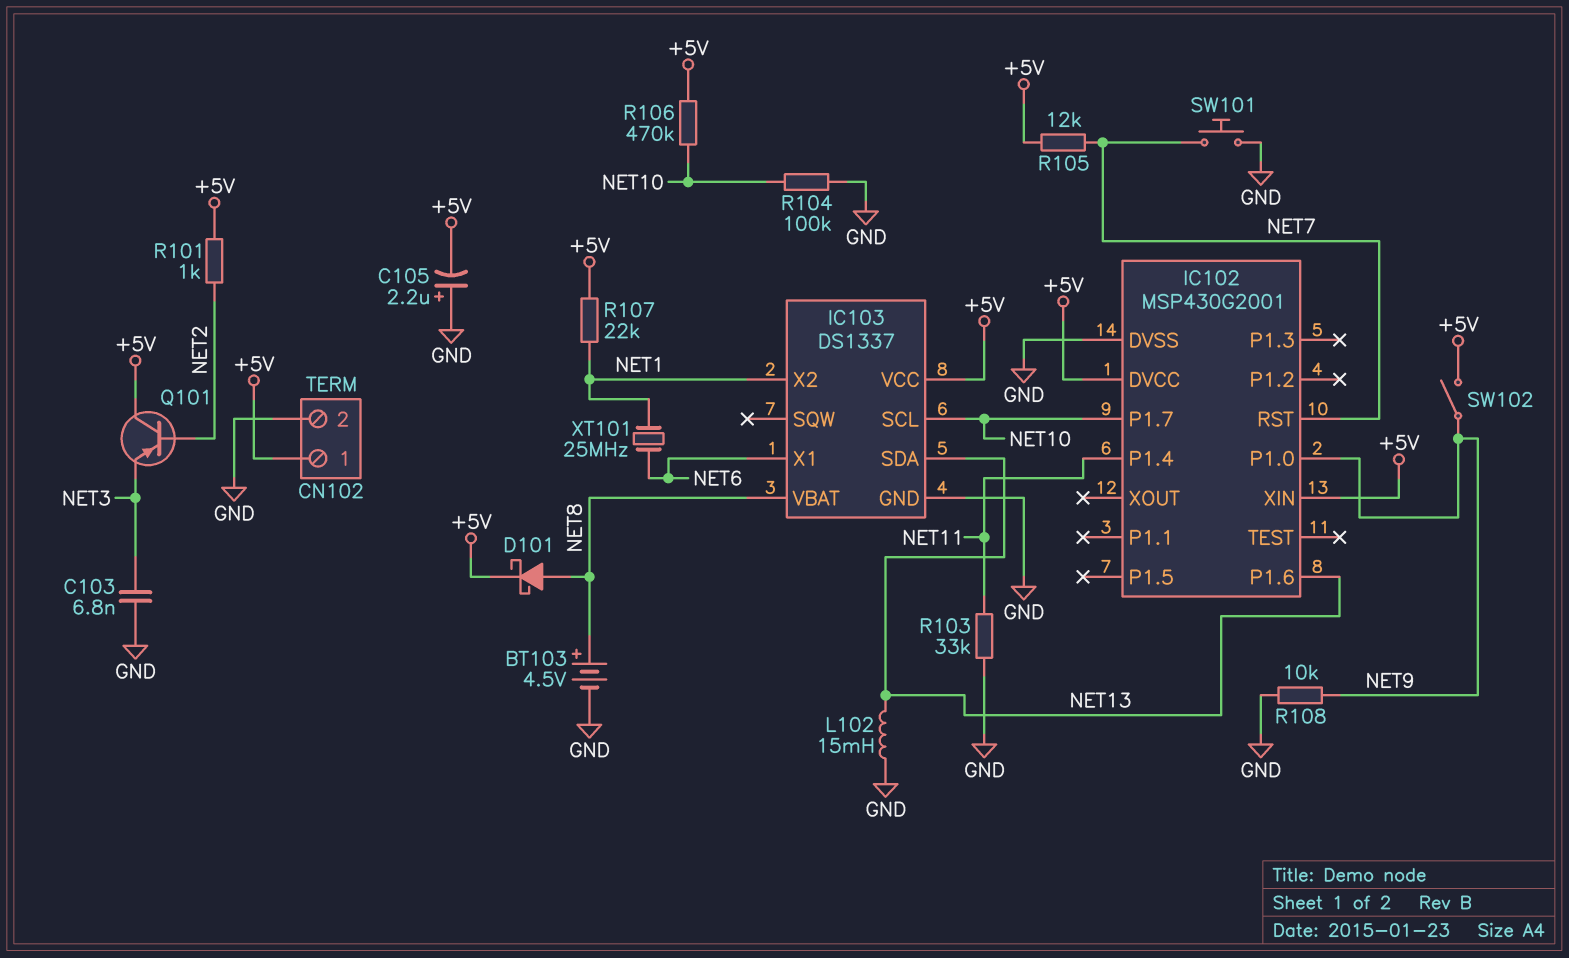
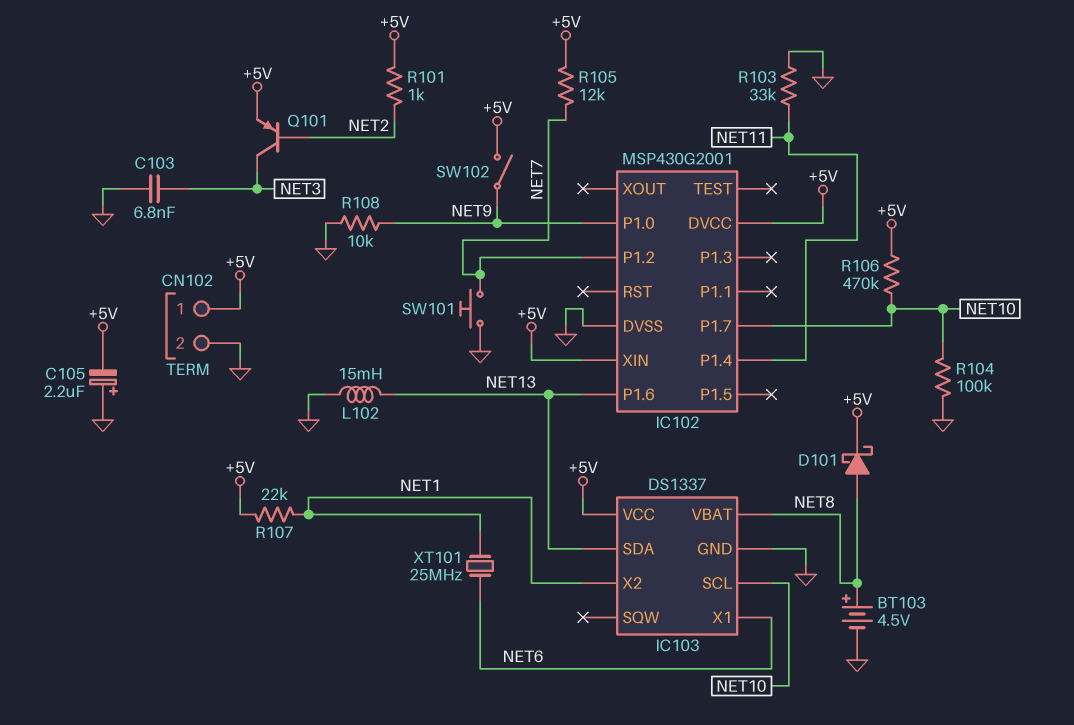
IC102 pin P1.2: none -> NET7
IC102 pin RST: NET7 -> none
Q101: PNP (B NET2, C +5V, E NET3) -> PNP (B NET2, C NET3, E +5V)

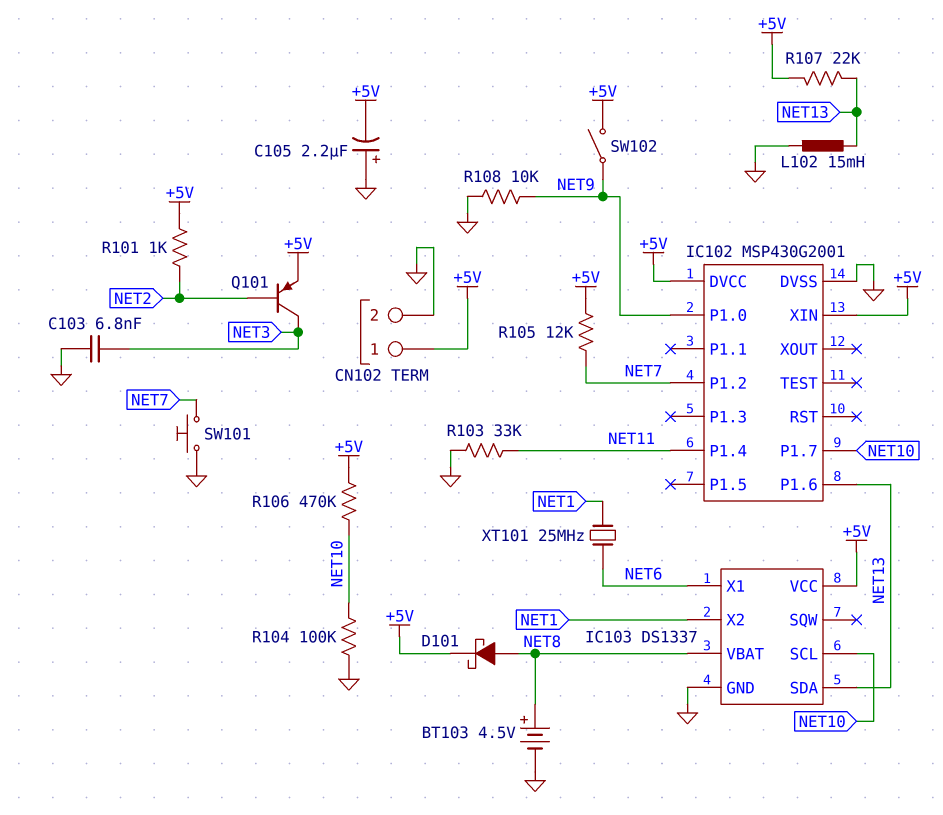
R107: 22k (+5V, NET1) -> 22k (+5V, NET13)

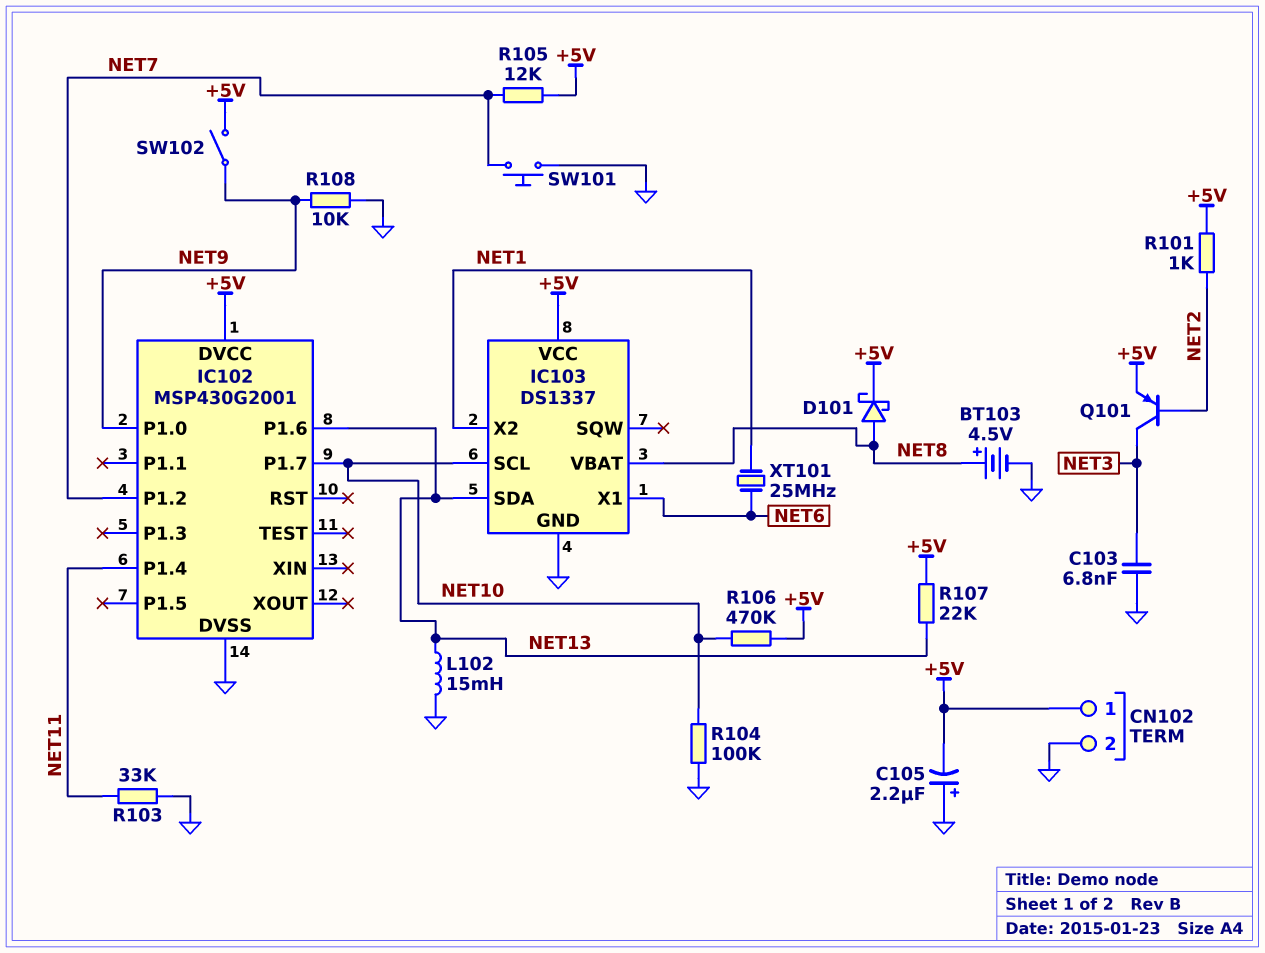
IC102 pin XIN: +5V -> none

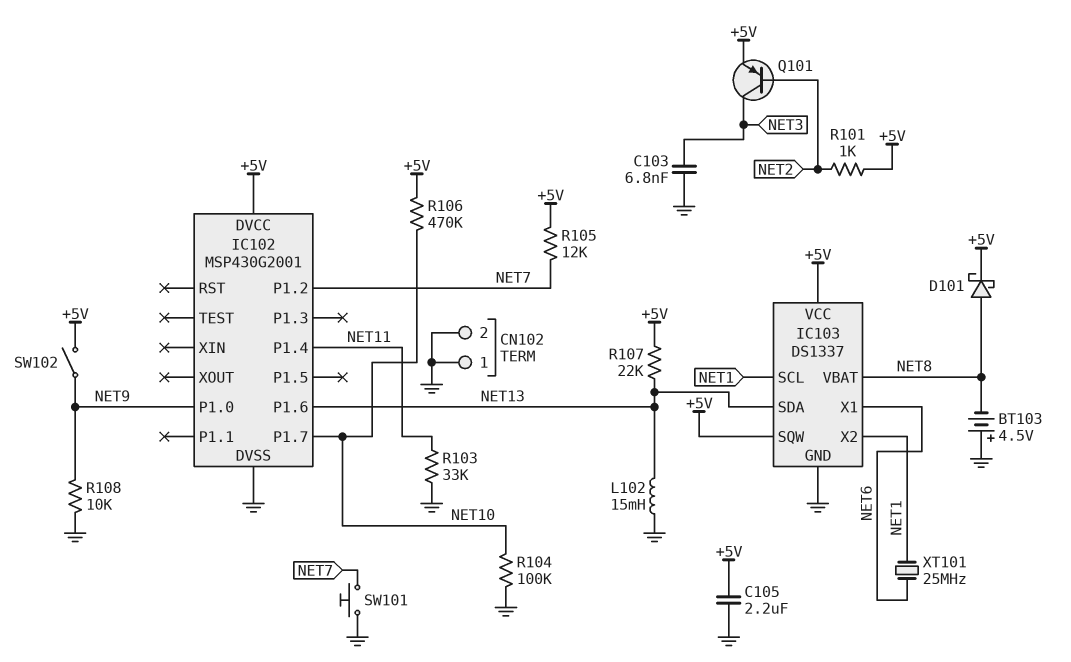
BT103: 4.5V (plus NET8, minus GND) -> 4.5V (plus GND, minus NET8)
C105: 2.2uF (plus GND, minus +5V) -> 2.2uF (+5V, GND)
CN102 pin 1: +5V -> GND
IC103 pin SCL: NET10 -> NET1
IC103 pin SQW: none -> +5V

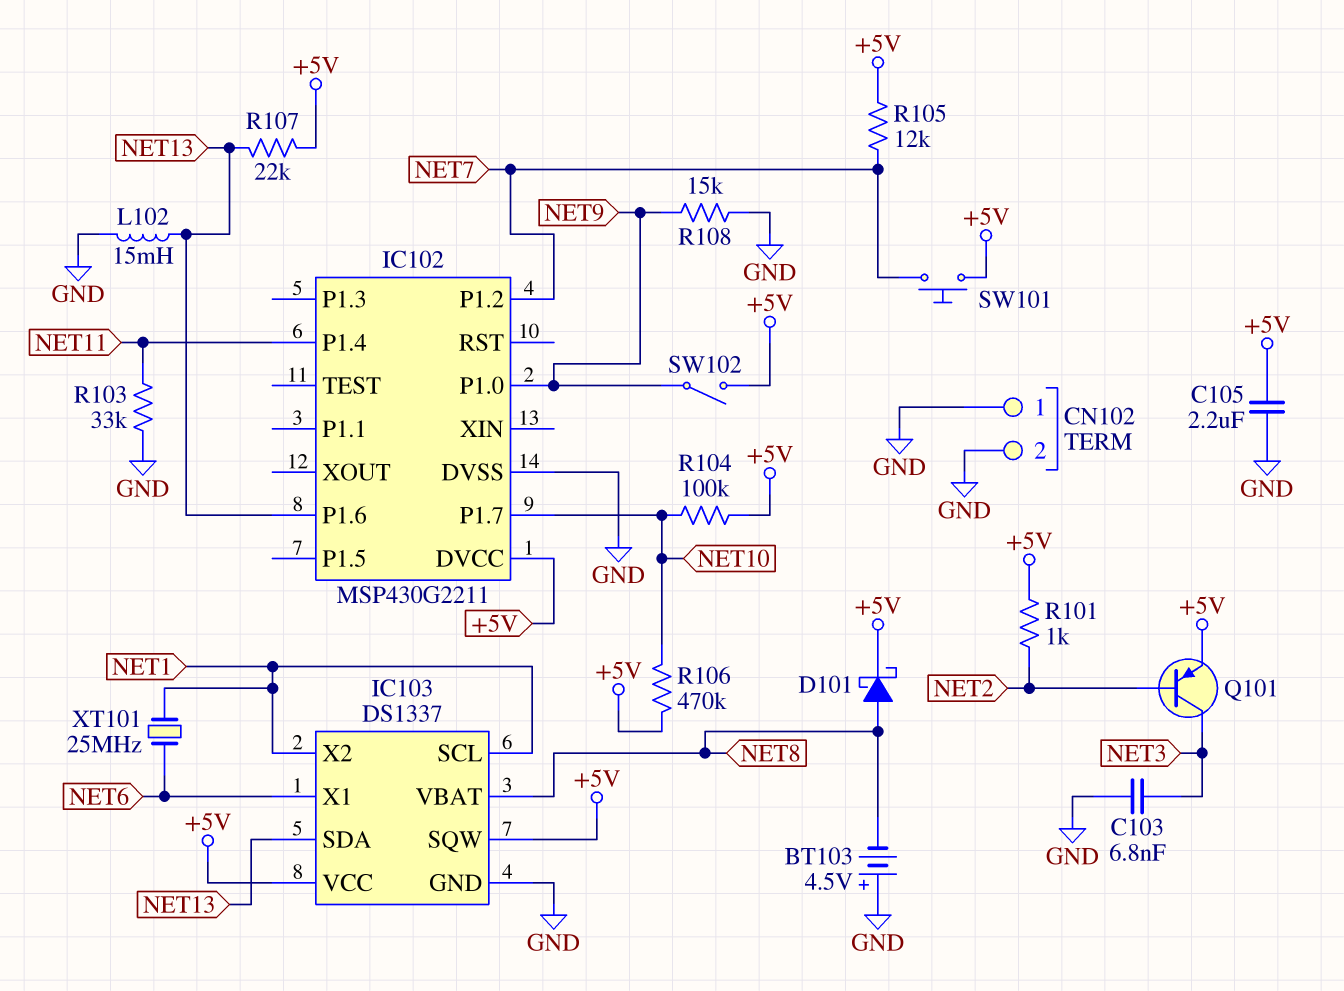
IC102: MSP430G2001 -> MSP430G2211
R104: 100k (GND, NET10) -> 100k (+5V, NET10)
R108: 10k (GND, NET9) -> 15k (GND, NET9)
SW101: button (GND, NET7) -> button (+5V, NET7)

